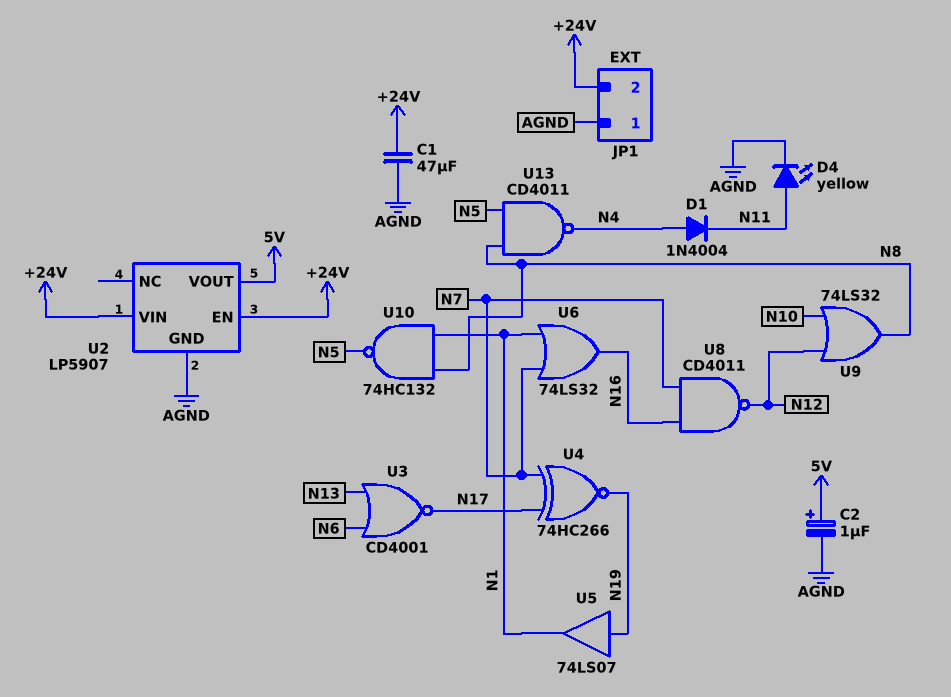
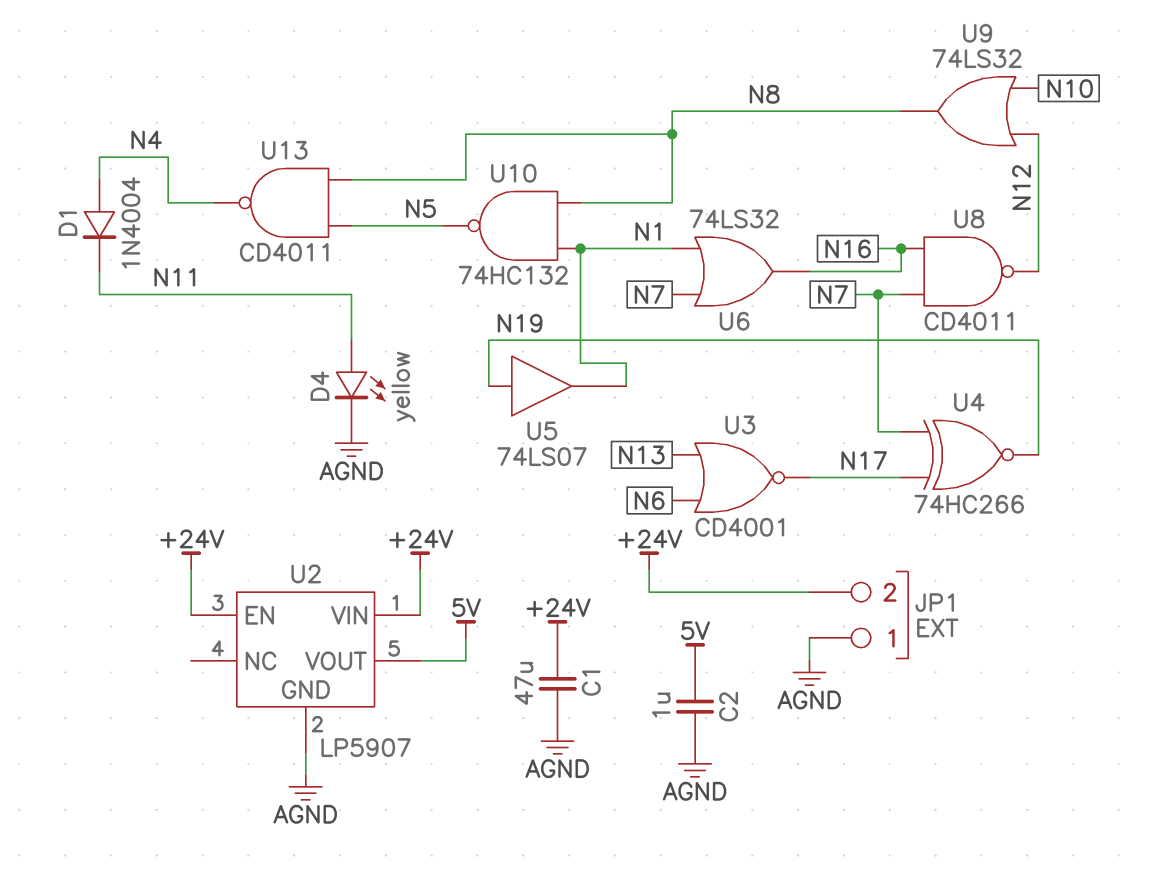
C2: 1uF (plus 5V, minus AGND) -> 1uF (5V, AGND)

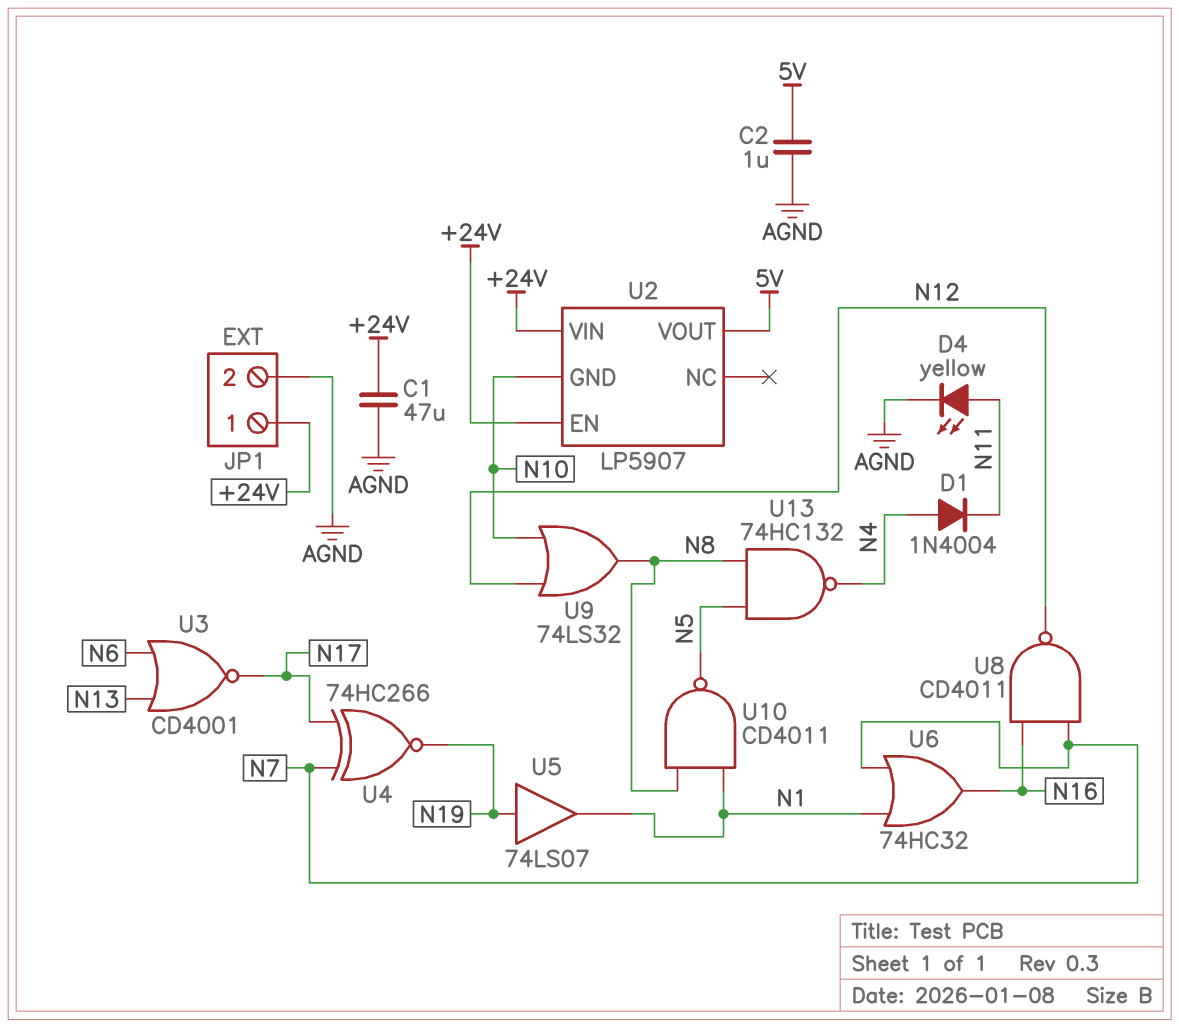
JP1 pin 1: AGND -> +24V
JP1 pin 2: +24V -> AGND
U2 pin GND: AGND -> N10
U6: OR 74LS32 (in N1, in N7, out N16) -> OR 74HC32 (in N1, in N7, out N16)
U10: NAND 74HC132 (in N1, in N8, out N5) -> NAND CD4011 (in N1, in N8, out N5)
U13: NAND CD4011 (in N5, in N8, out N4) -> NAND 74HC132 (in N5, in N8, out N4)

